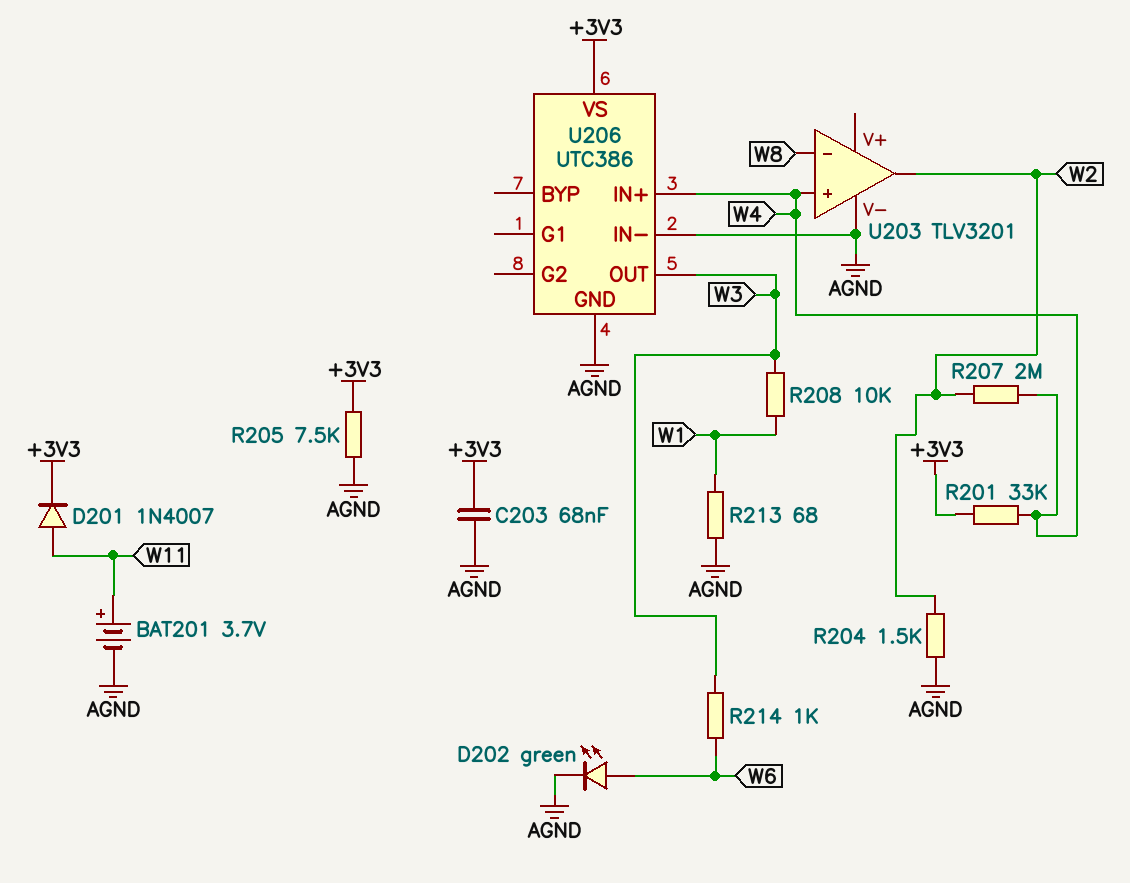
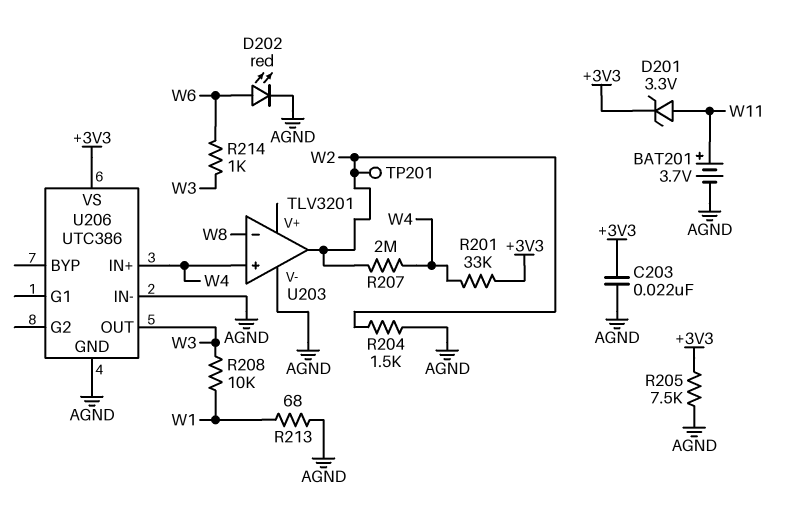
C203: 68nF (+3V3, AGND) -> 22nF (+3V3, AGND)
D201: diode 1N4007 (A W11, K +3V3) -> zener 3.3V (A W11, K +3V3)
D202: LED green (A W6, K AGND) -> LED red (A W6, K AGND)
TP201: none -> test point (W2)

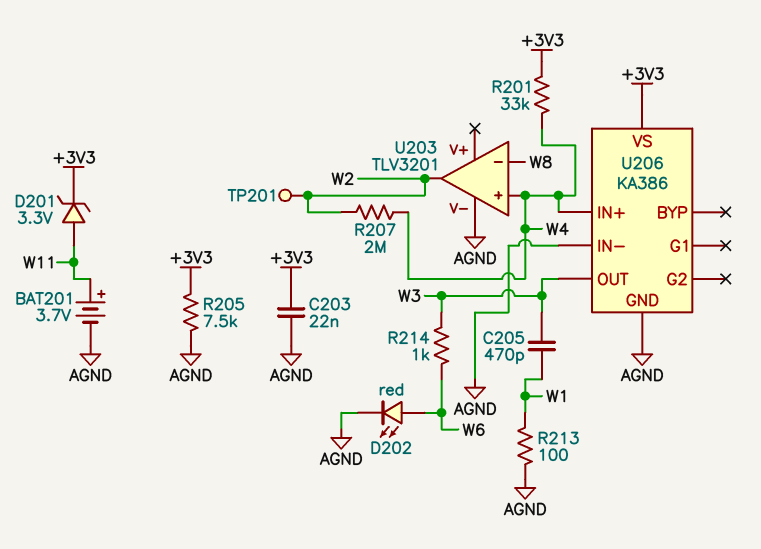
C205: none -> 470pF (W1, W3)
R204: 1.5k (AGND, W2) -> none
R208: 10k (W1, W3) -> none
R213: 68 (AGND, W1) -> 100 (AGND, W1)
U206: UTC386 -> KA386

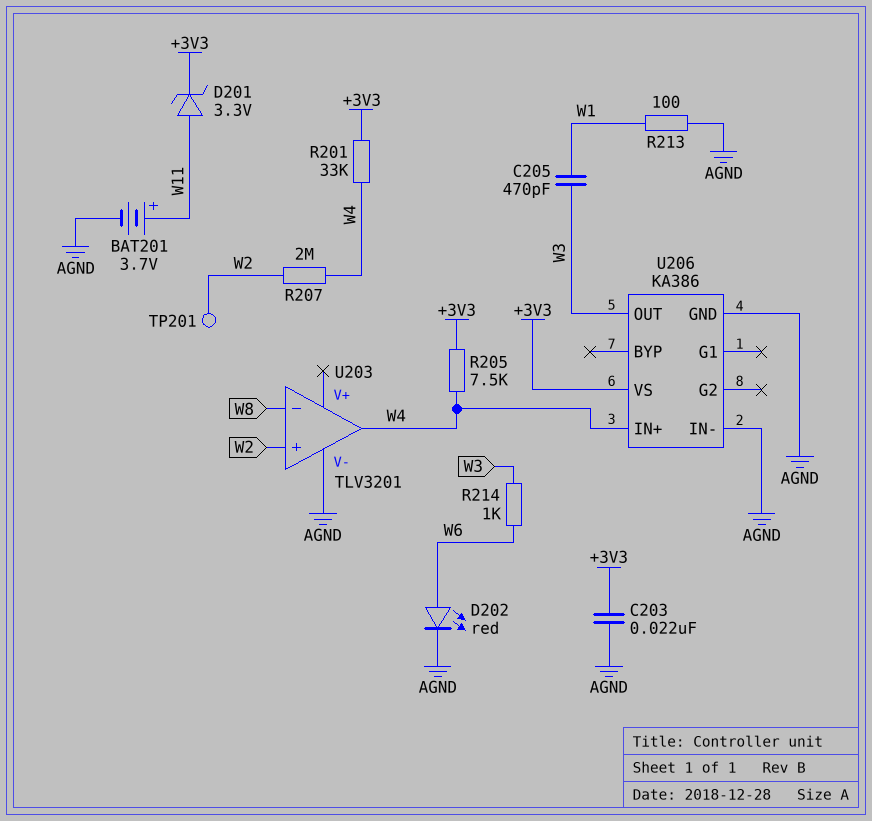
R205: 7.5k (+3V3, AGND) -> 7.5k (+3V3, W4)
U203 pin in+: W4 -> W2
U203 pin out: W2 -> W4

